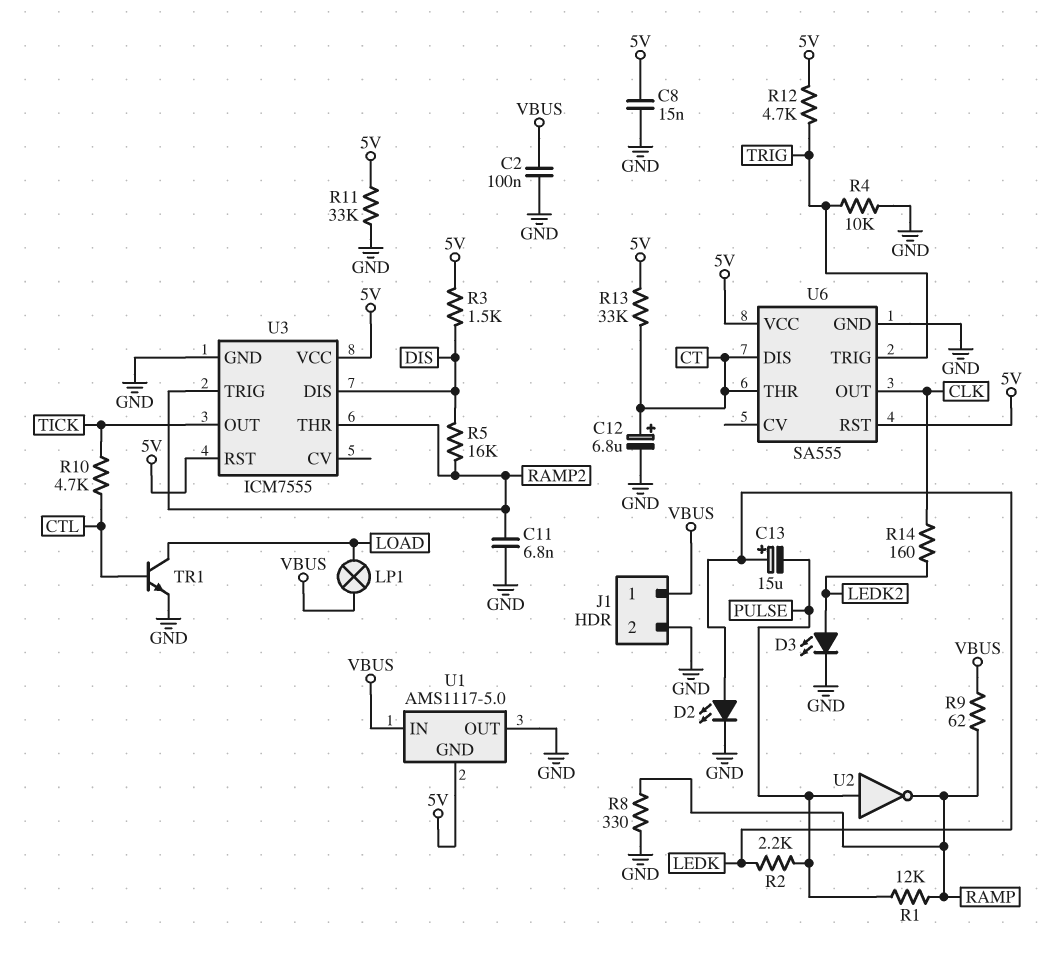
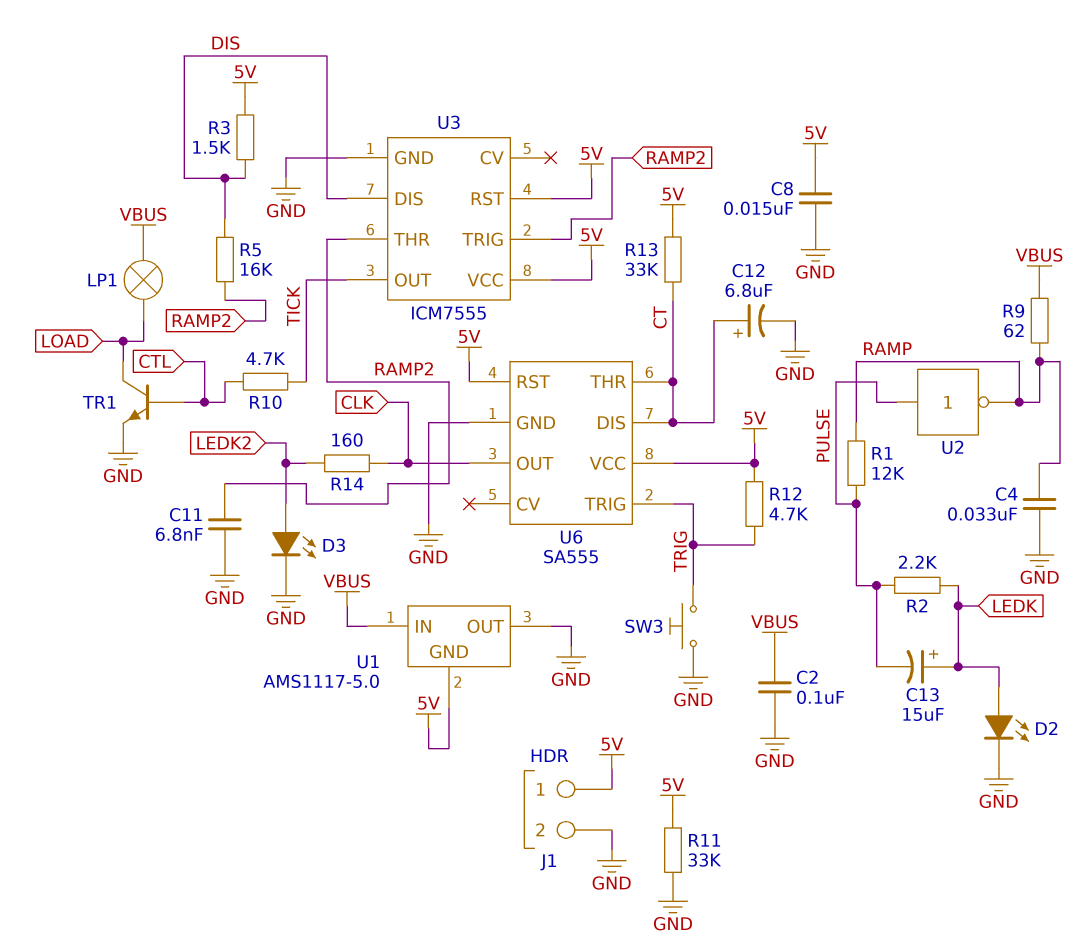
C4: none -> 33nF (GND, RAMP)
J1 pin 1: VBUS -> 5V
R4: 10k (GND, TRIG) -> none
R8: 330 (GND, RAMP) -> none
SW3: none -> button (GND, TRIG)

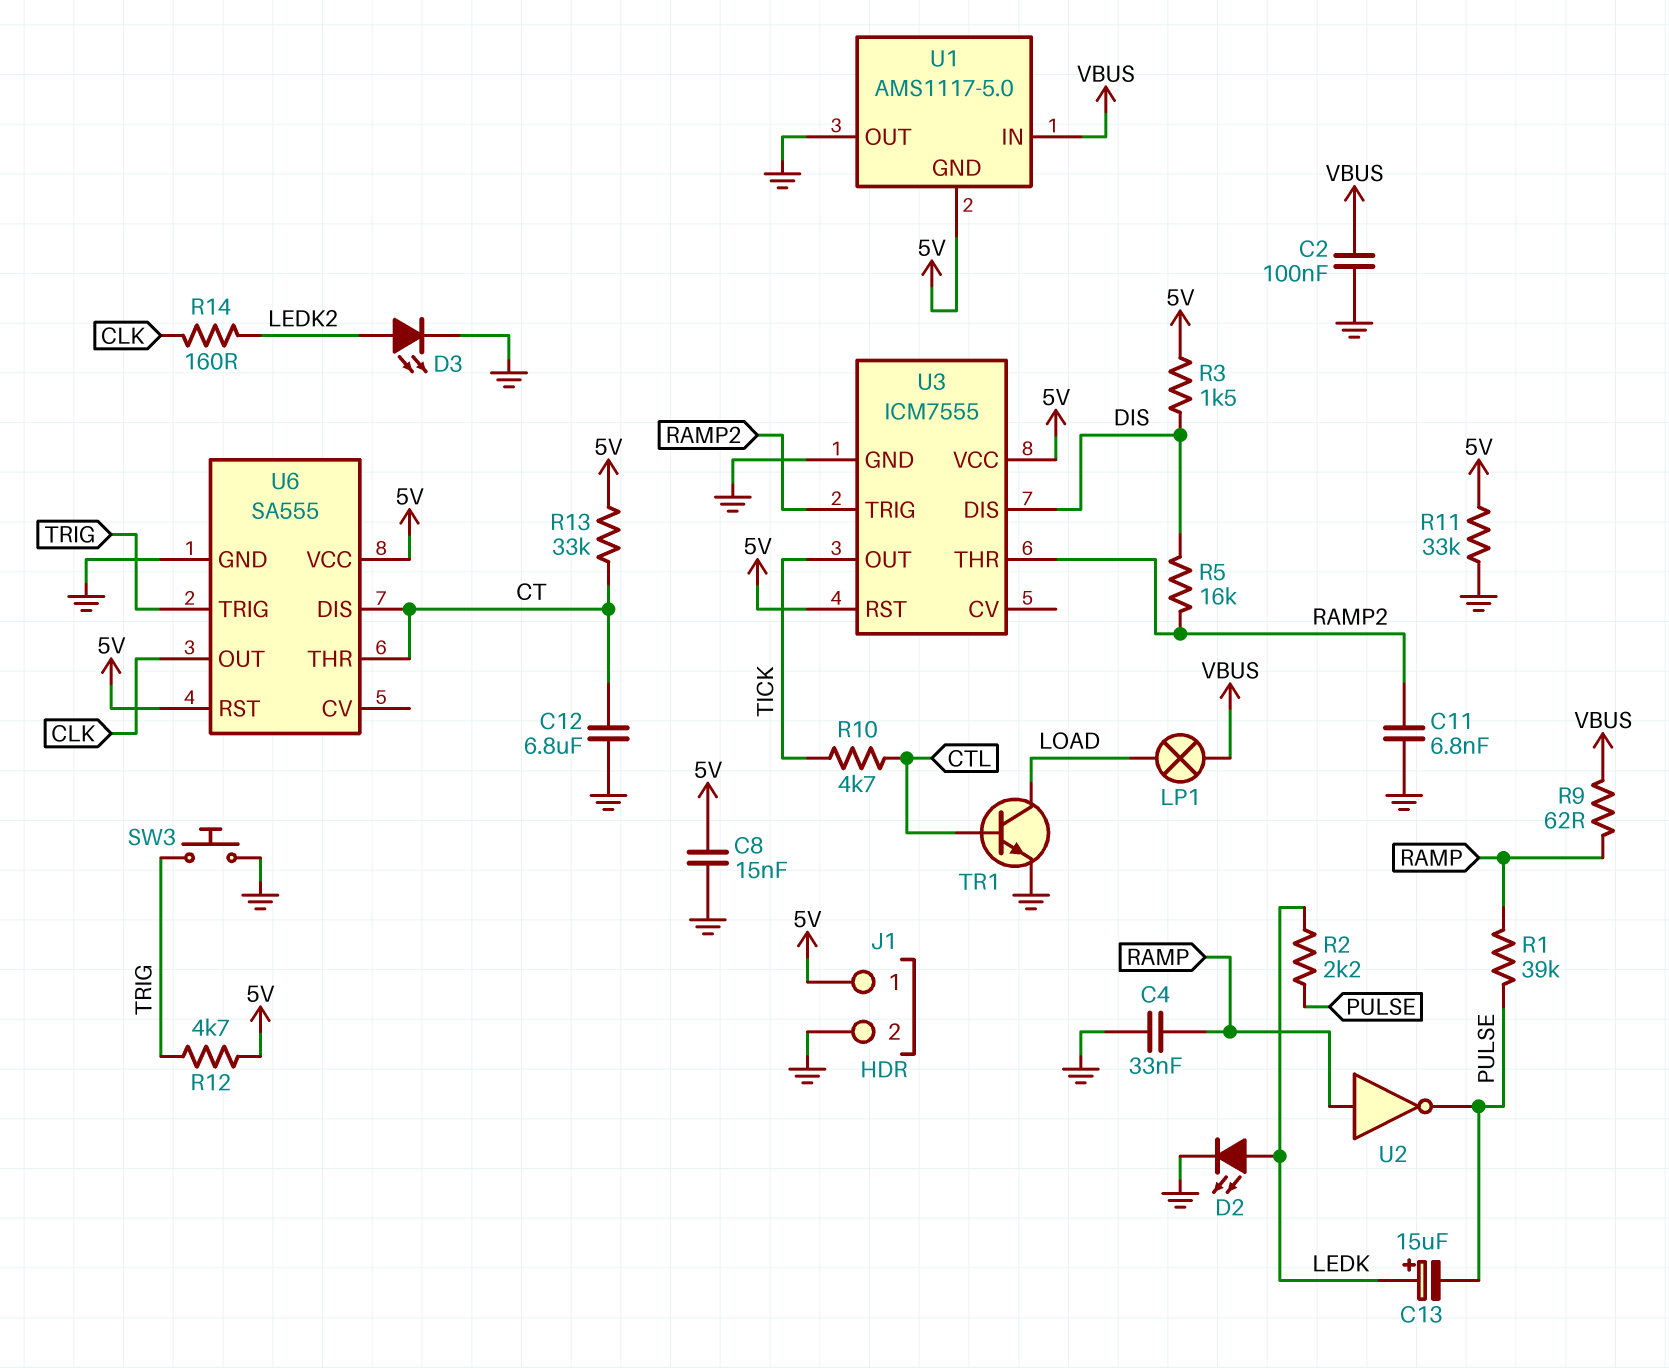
C12: 6.8uF (plus CT, minus GND) -> 6.8uF (CT, GND)
R1: 12k (PULSE, RAMP) -> 39k (PULSE, RAMP)
U2: NOT (in PULSE, out RAMP) -> NOT (in RAMP, out PULSE)

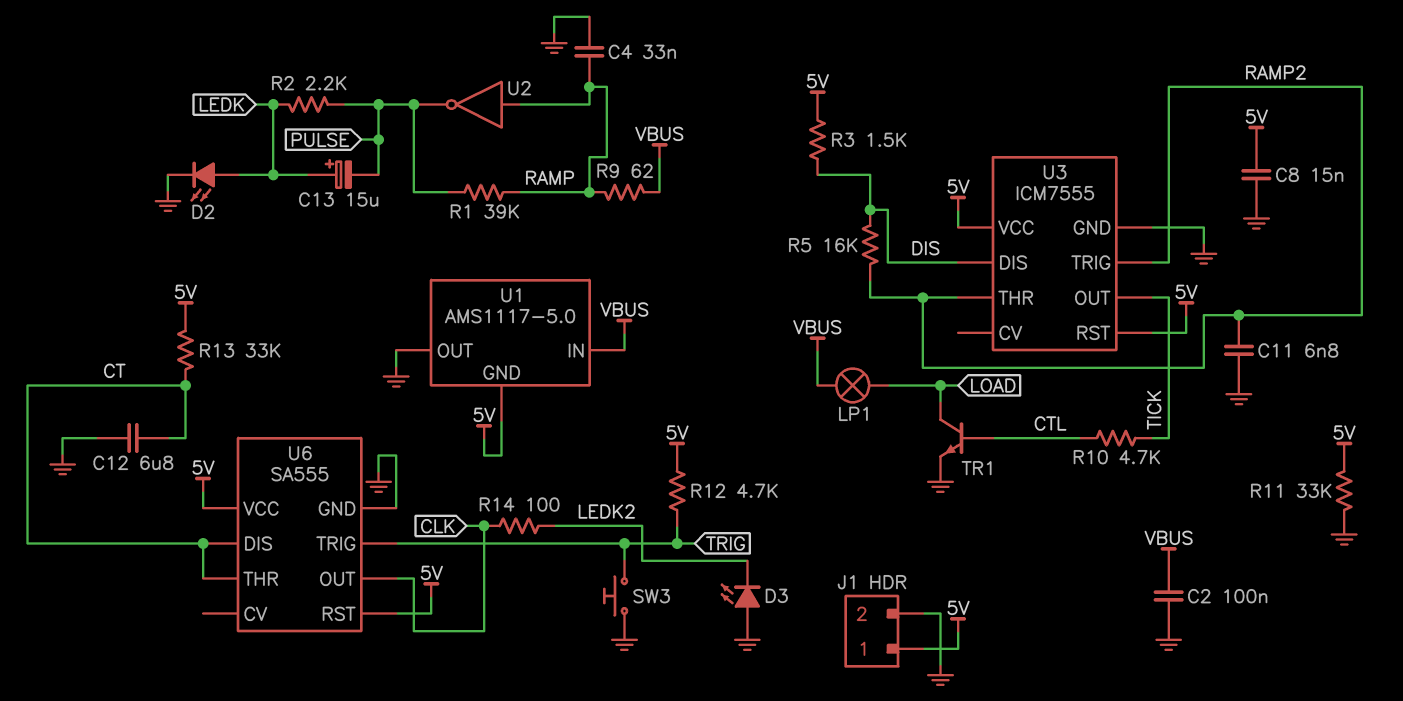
D3: LED (A LEDK2, K GND) -> LED (A GND, K LEDK2)
R14: 160 (CLK, LEDK2) -> 100 (CLK, LEDK2)

